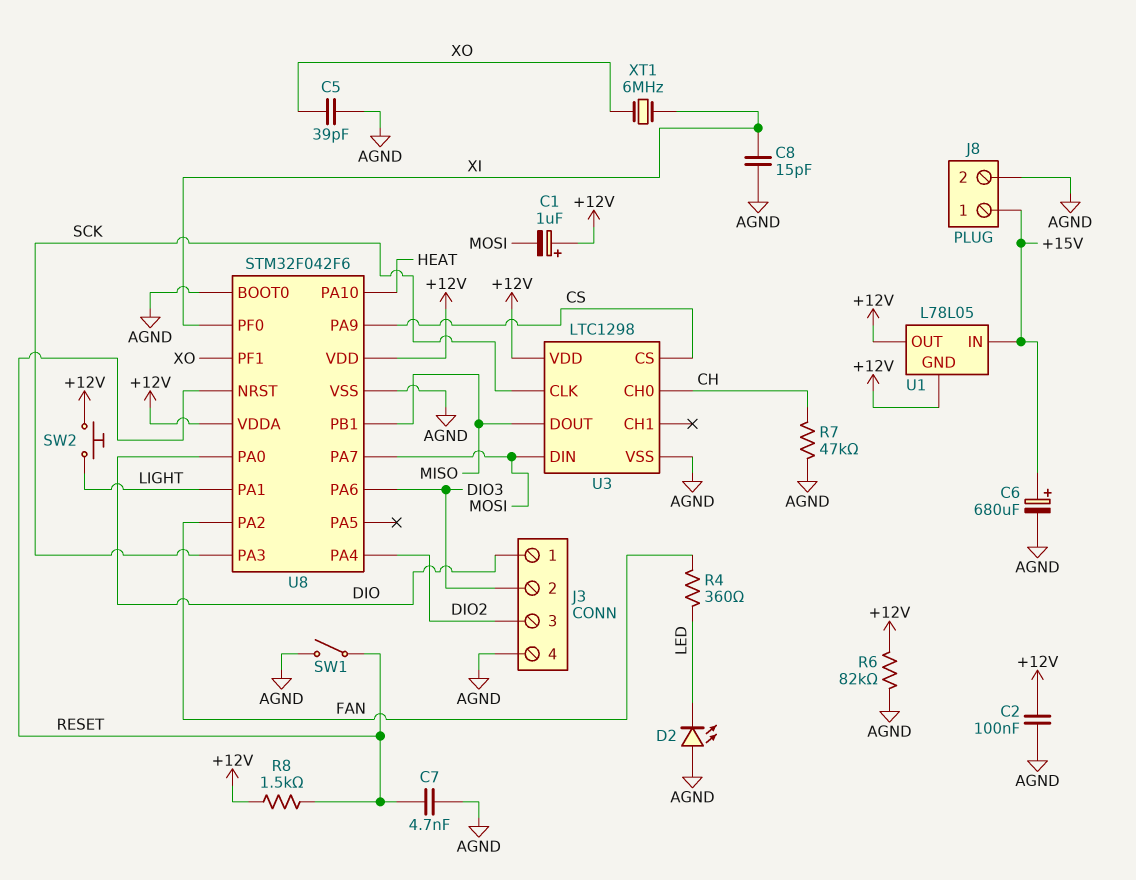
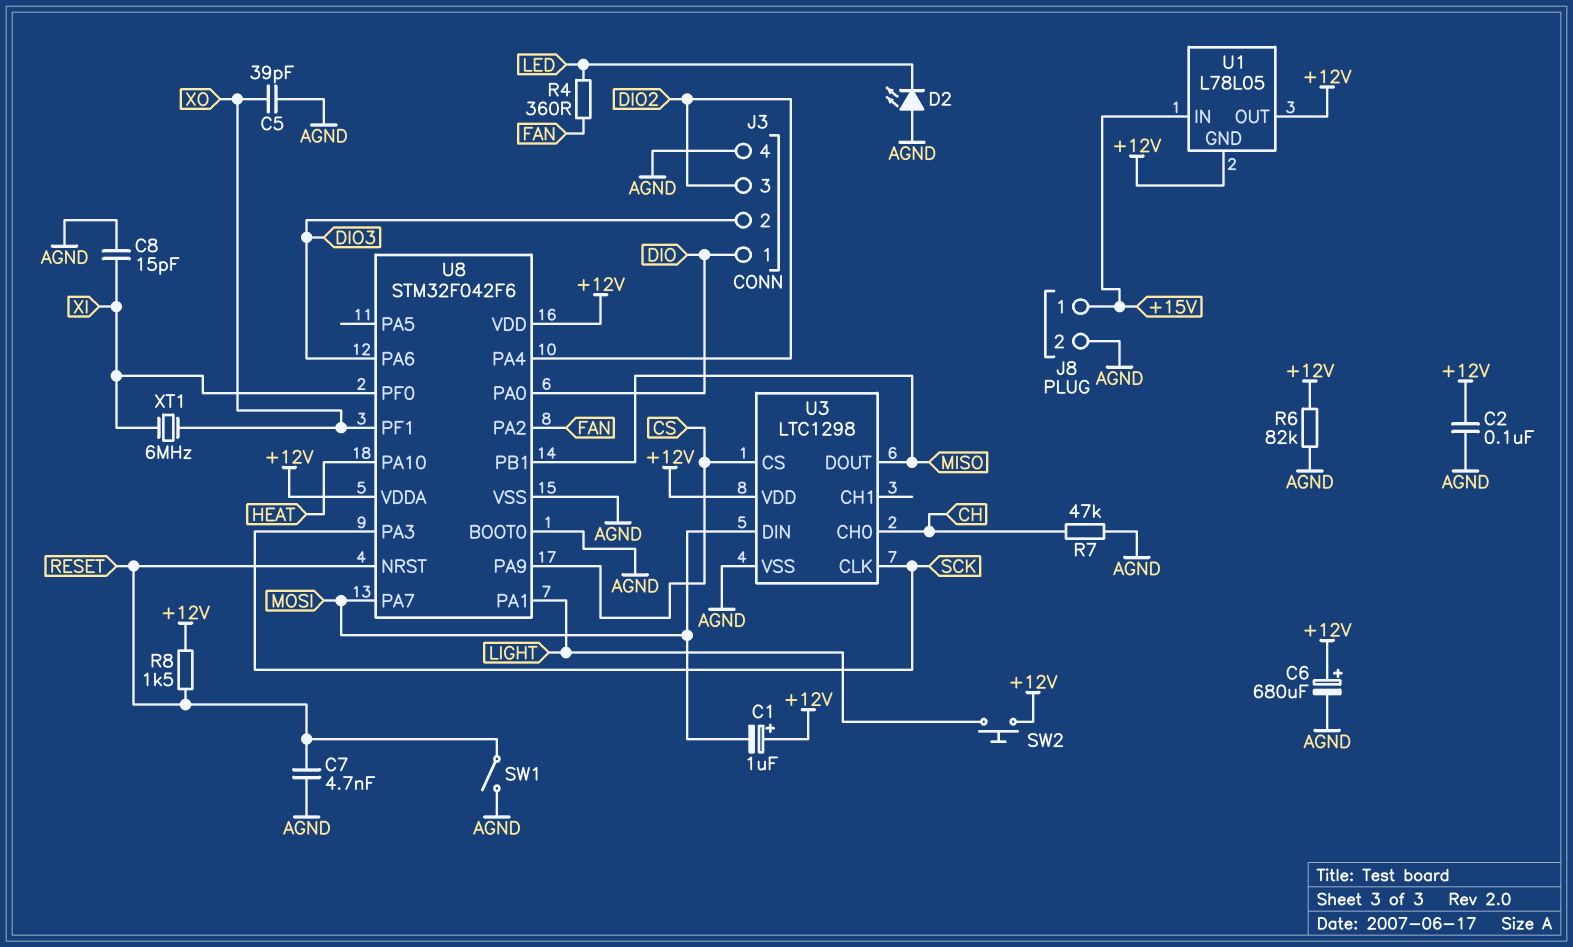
C6: 680uF (plus +15V, minus AGND) -> 680uF (plus +12V, minus AGND)

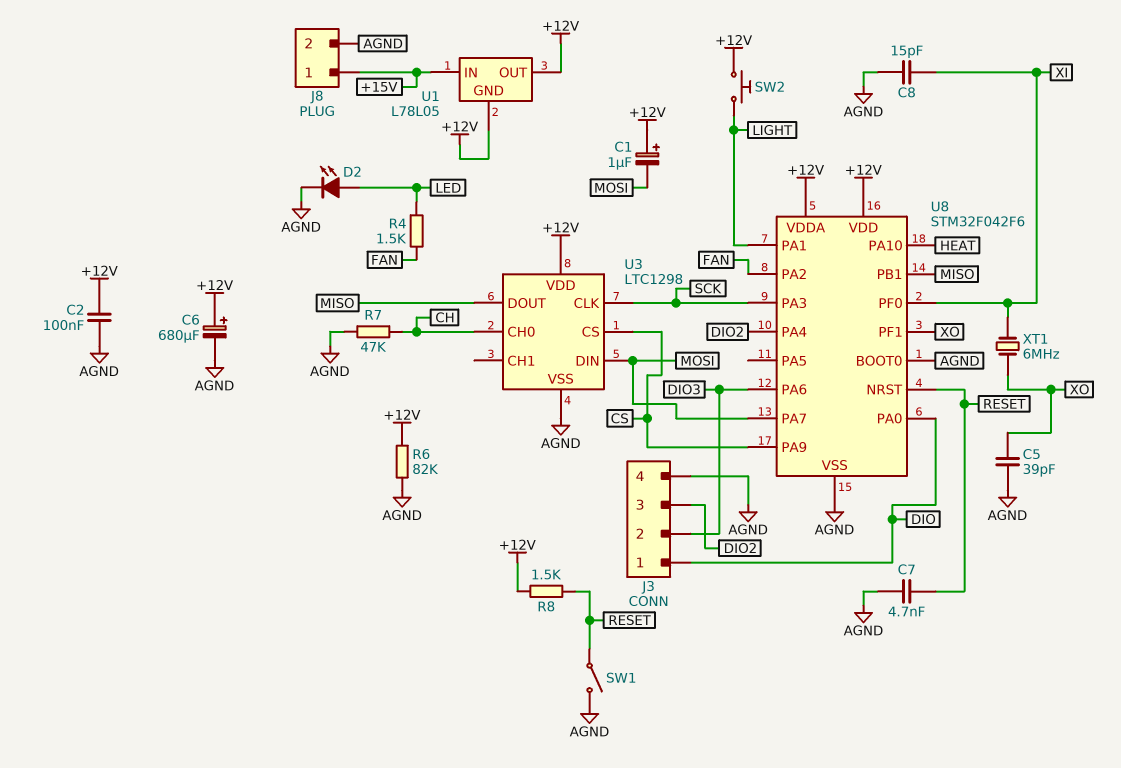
D2: LED (A AGND, K LED) -> LED (A LED, K AGND)
R4: 360 (FAN, LED) -> 1.5k (FAN, LED)

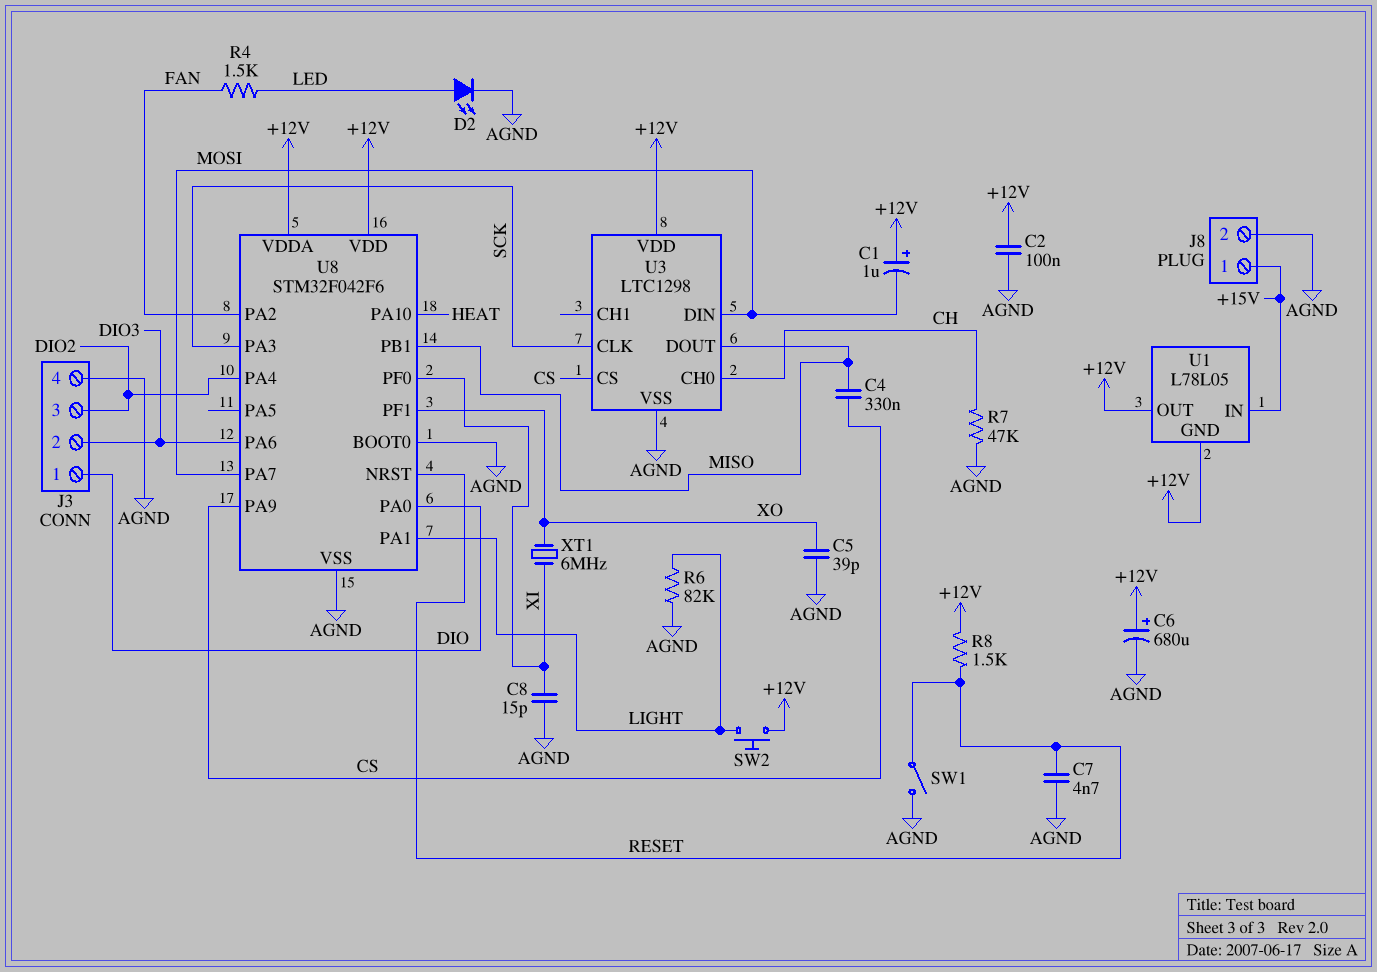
C4: none -> 330nF (CS, MISO)
R6: 82k (+12V, AGND) -> 82k (AGND, LIGHT)

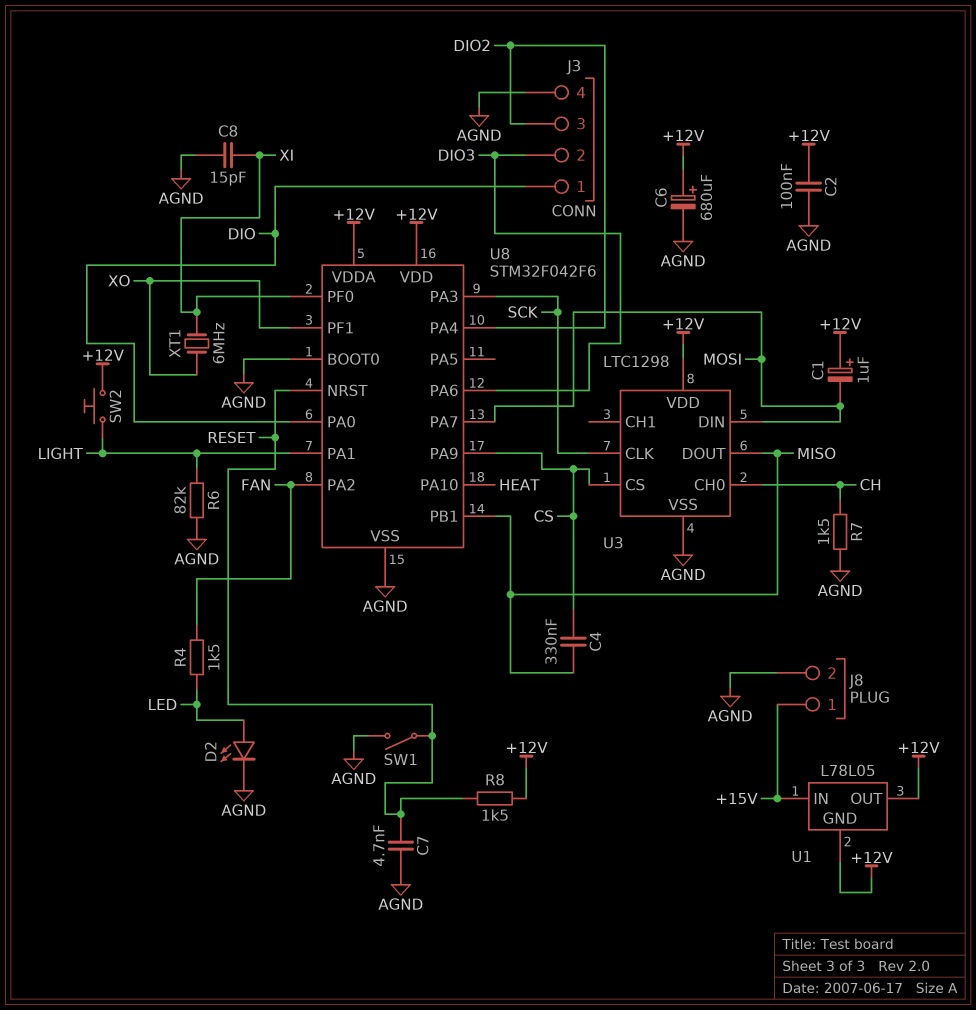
C5: 39pF (AGND, XO) -> none
R7: 47k (AGND, CH) -> 1.5k (AGND, CH)

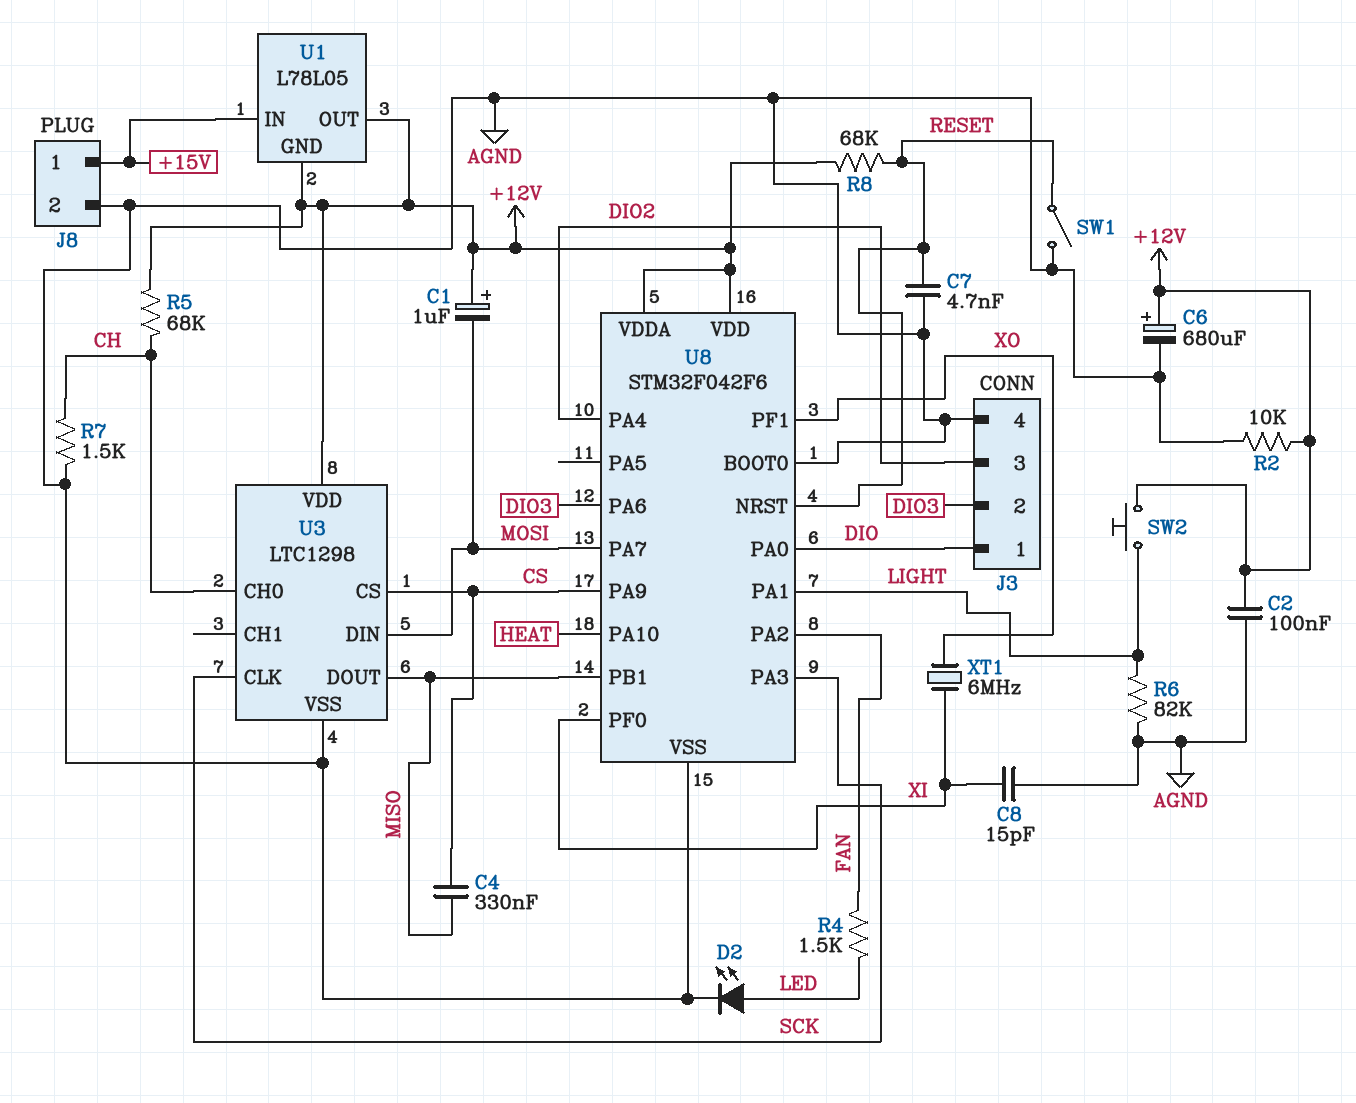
R2: none -> 10k (+12V, AGND)
R5: none -> 68k (+12V, CH)
R8: 1.5k (+12V, RESET) -> 68k (+12V, RESET)

